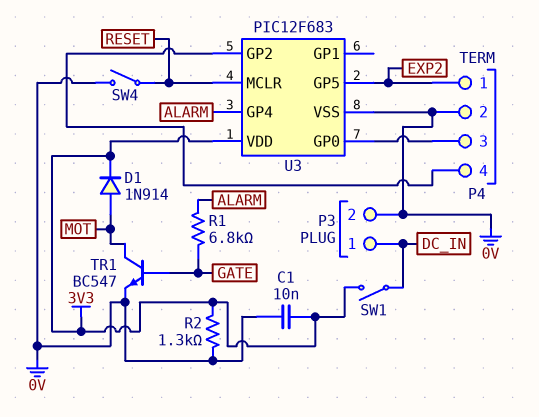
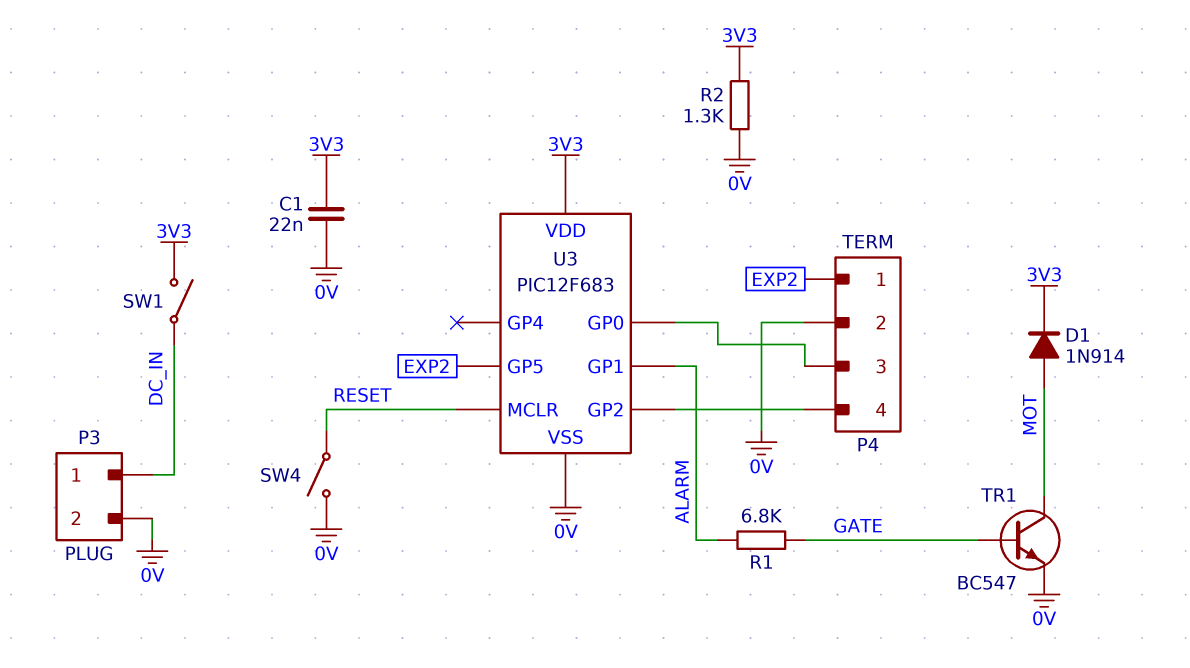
C1: 10nF (0V, 3V3) -> 22nF (0V, 3V3)
U3 pin GP1: none -> ALARM
U3 pin GP4: ALARM -> none

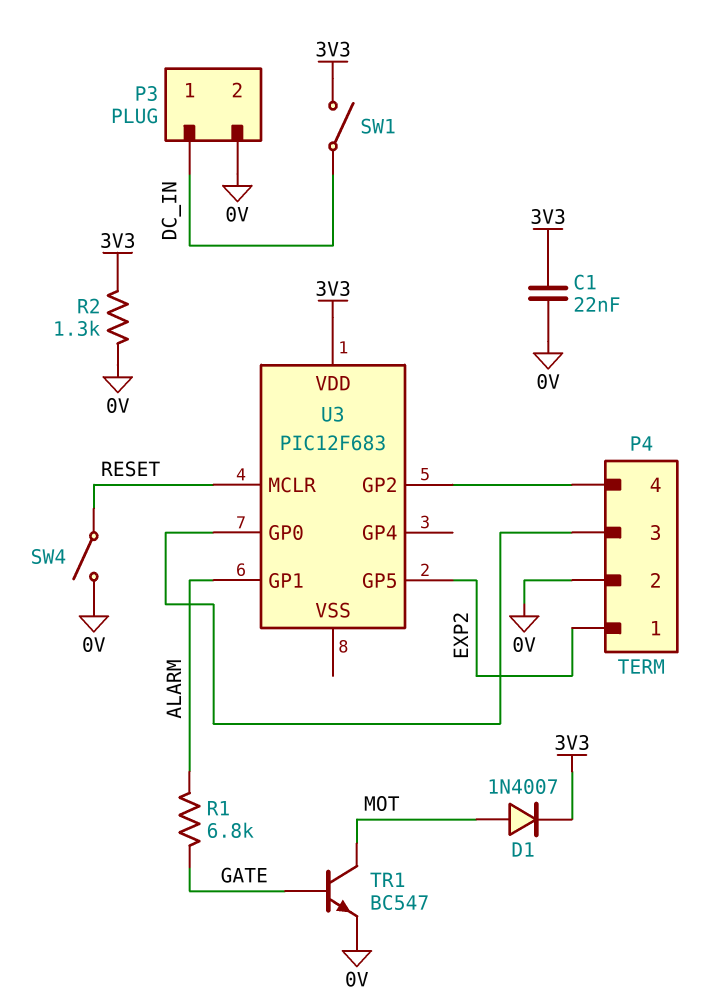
D1: diode 1N914 (A MOT, K 3V3) -> diode 1N4007 (A MOT, K 3V3)
U3 pin VSS: 0V -> none

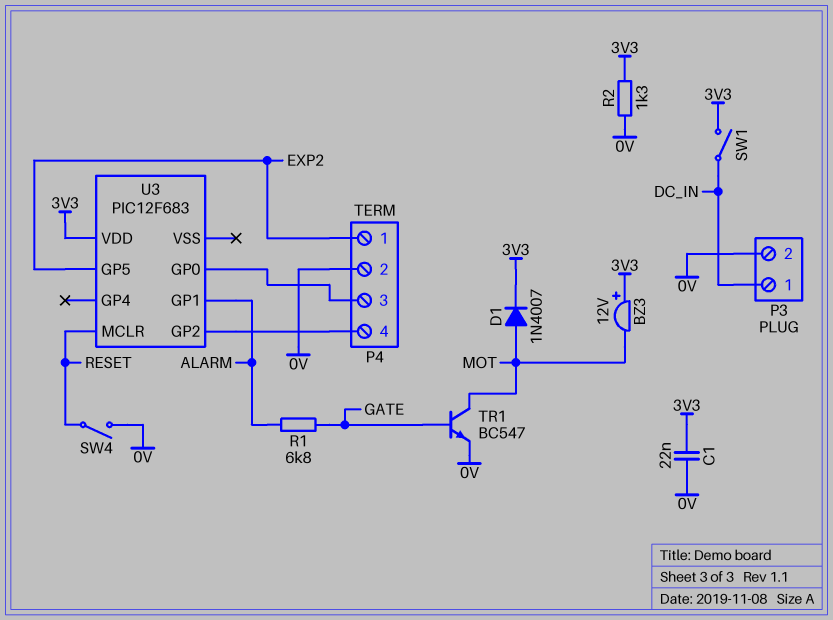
BZ3: none -> buzzer 12V (plus 3V3, minus MOT)

